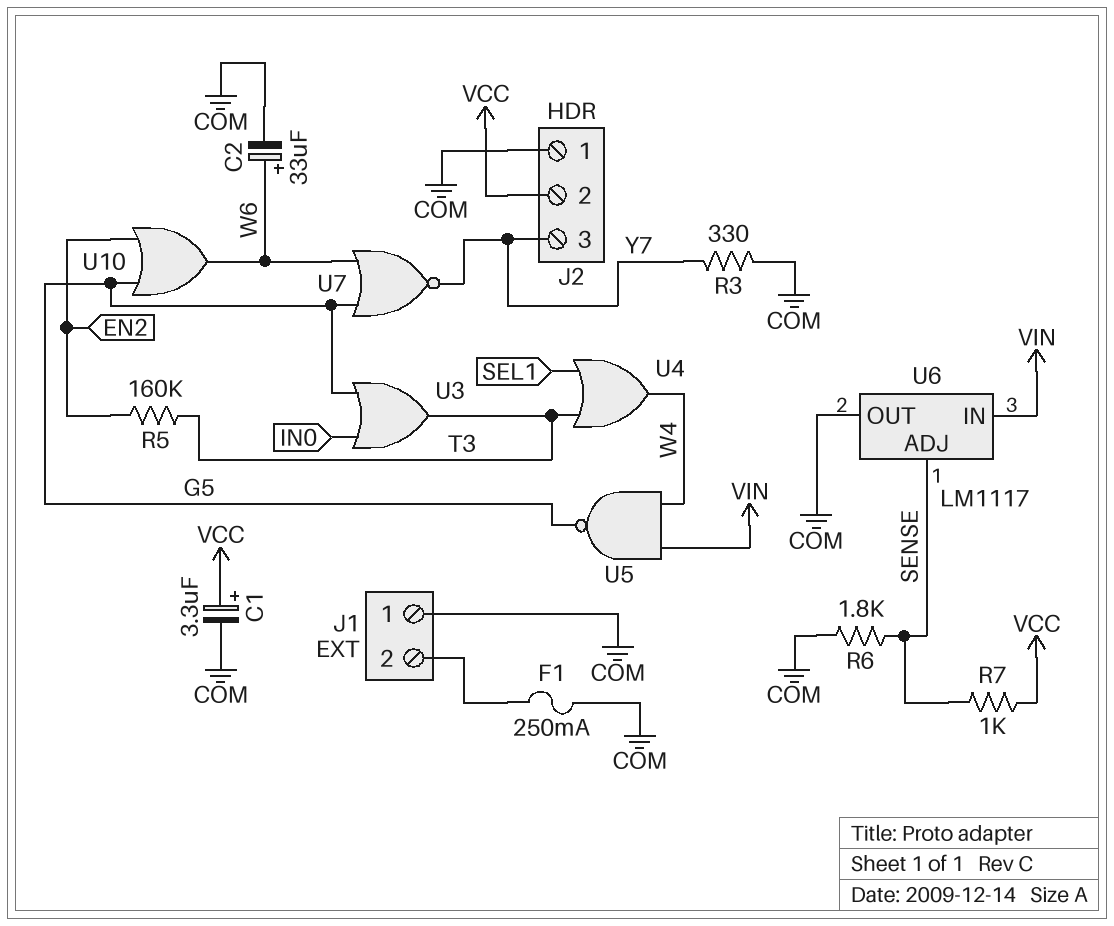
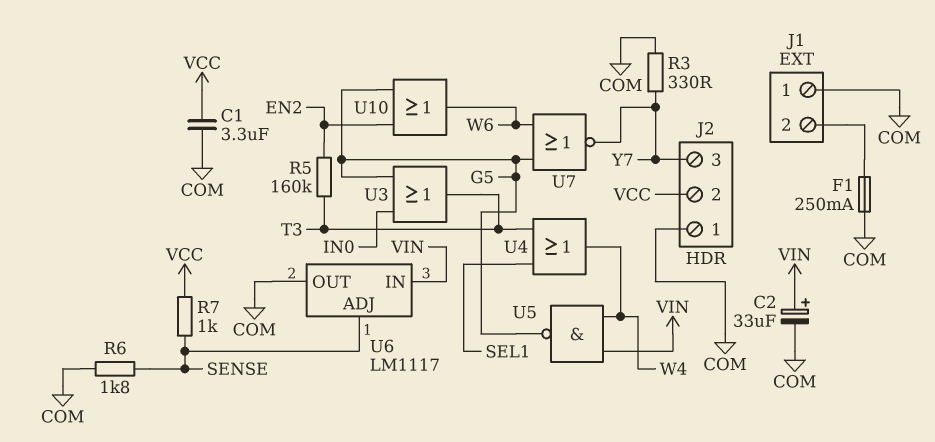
C1: 3.3uF (plus VCC, minus COM) -> 3.3uF (COM, VCC)
C2: 33uF (plus W6, minus COM) -> 33uF (plus VIN, minus COM)

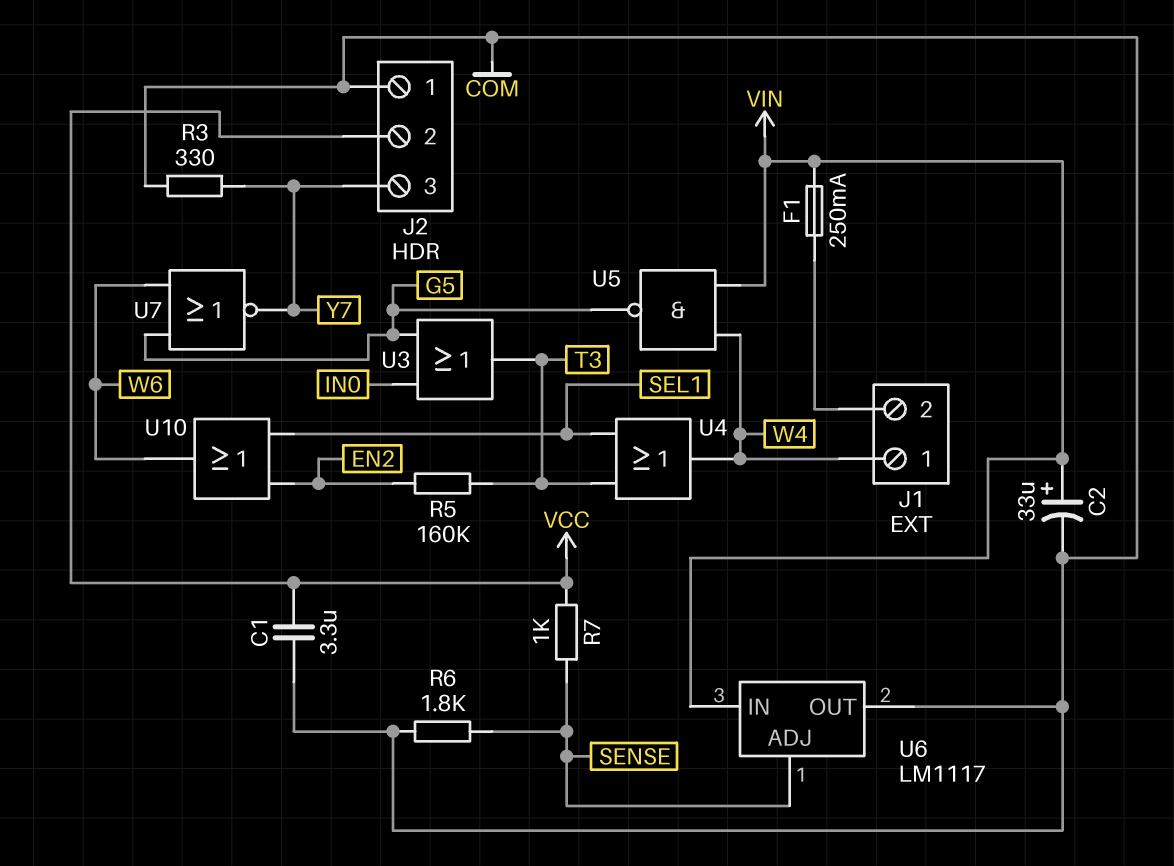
F1: 250mA (COM, J1/2) -> 250mA (J1/2, VIN)
J1 pin 1: COM -> W4
U10: OR (in EN2, in G5, out W6) -> OR (in EN2, in SEL1, out W6)

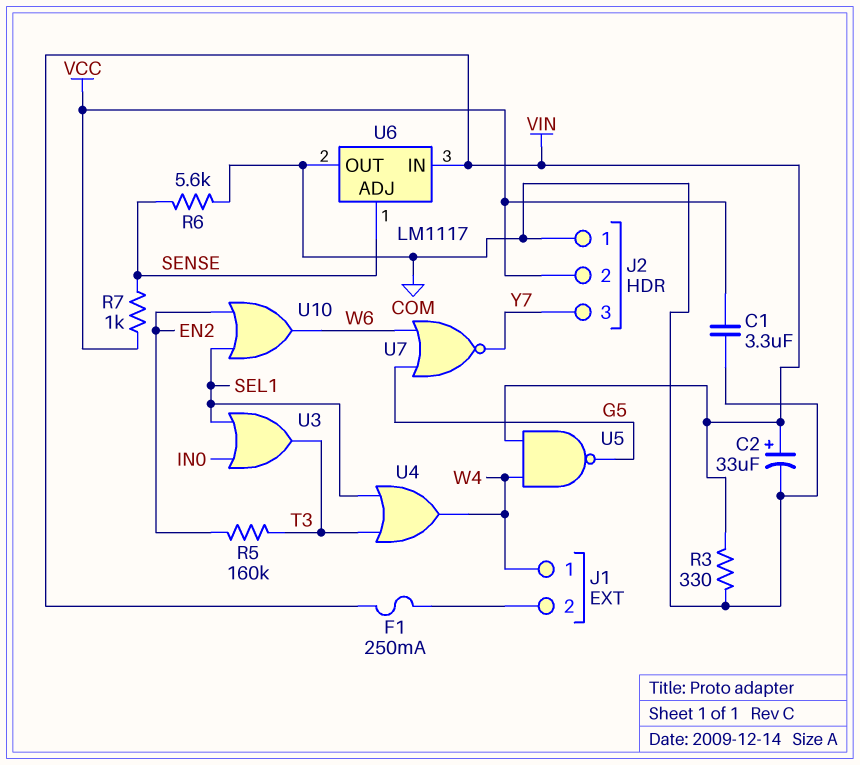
R3: 330 (COM, Y7) -> 330 (COM, VIN)
R6: 1.8k (COM, SENSE) -> 5.6k (COM, SENSE)
U3: OR (in G5, in IN0, out T3) -> OR (in IN0, in SEL1, out T3)

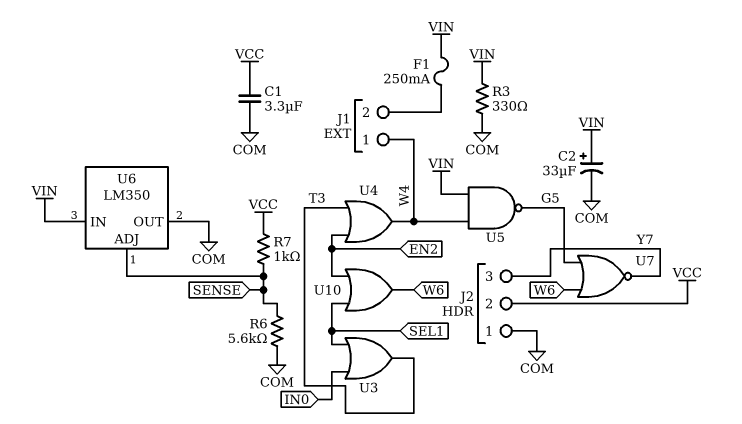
R5: 160k (EN2, T3) -> none
U4: OR (in SEL1, in T3, out W4) -> OR (in EN2, in T3, out W4)
U6: LM1117 -> LM350

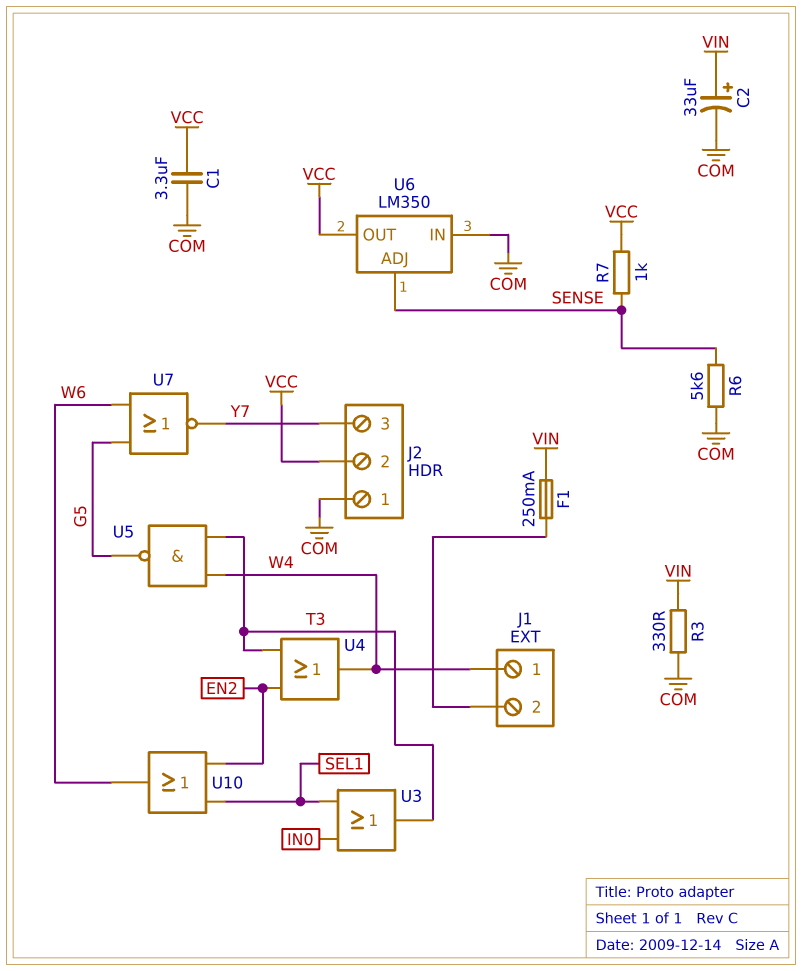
U5: NAND (in VIN, in W4, out G5) -> NAND (in T3, in W4, out G5)
U6 pin IN: VIN -> COM
U6 pin OUT: COM -> VCC

